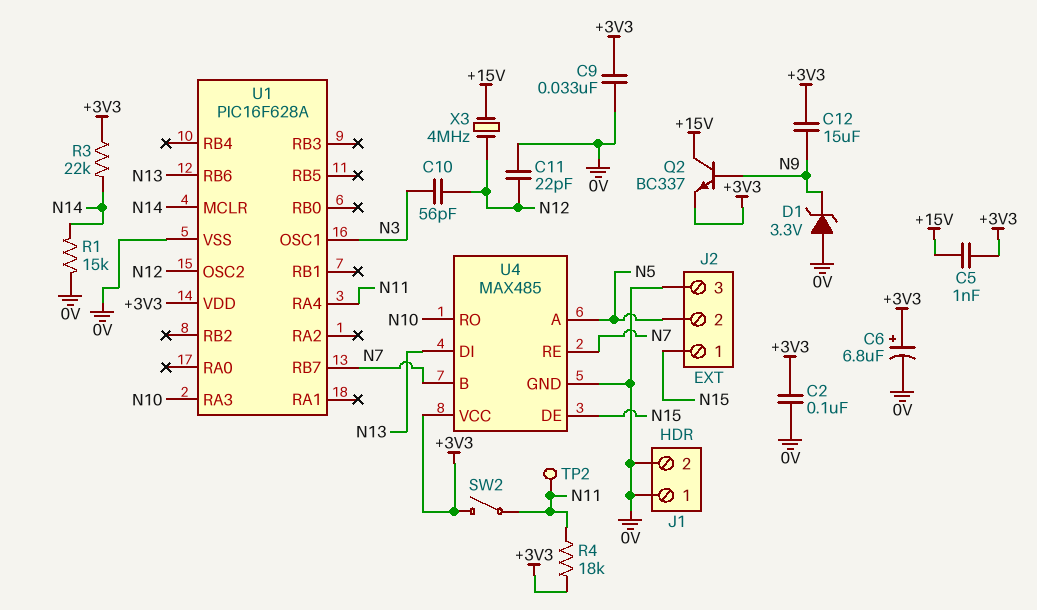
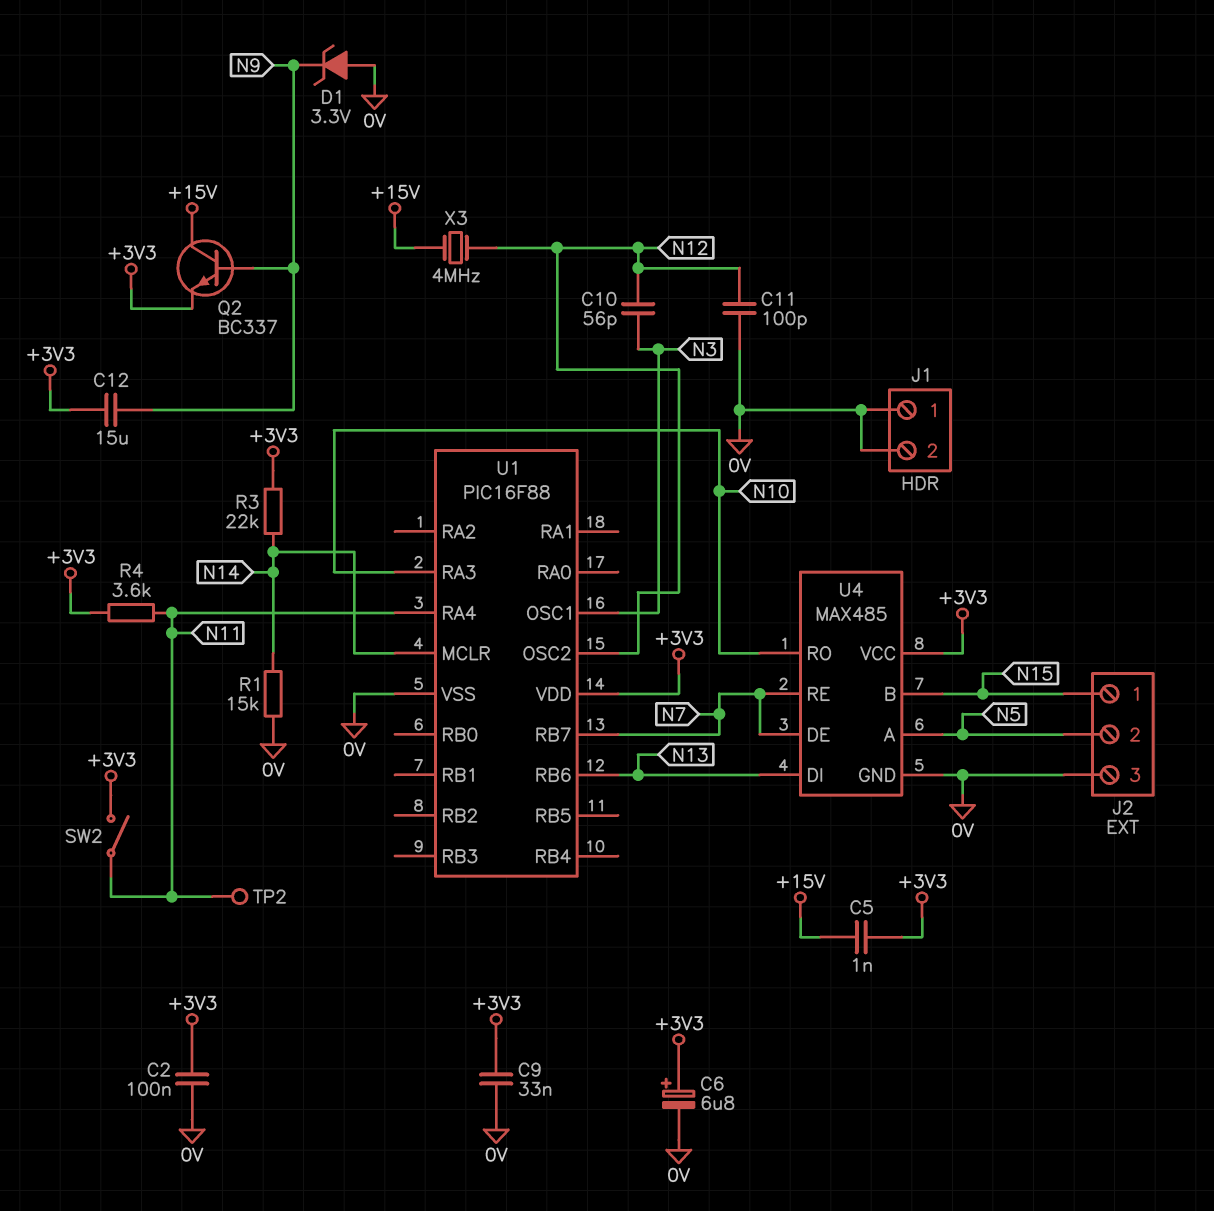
C11: 22pF (0V, N12) -> 100pF (0V, N12)
R4: 18k (+3V3, N11) -> 3.6k (+3V3, N11)
U1: PIC16F628A -> PIC16F88
U4 pin B: N7 -> N15
U4 pin DE: N15 -> N7

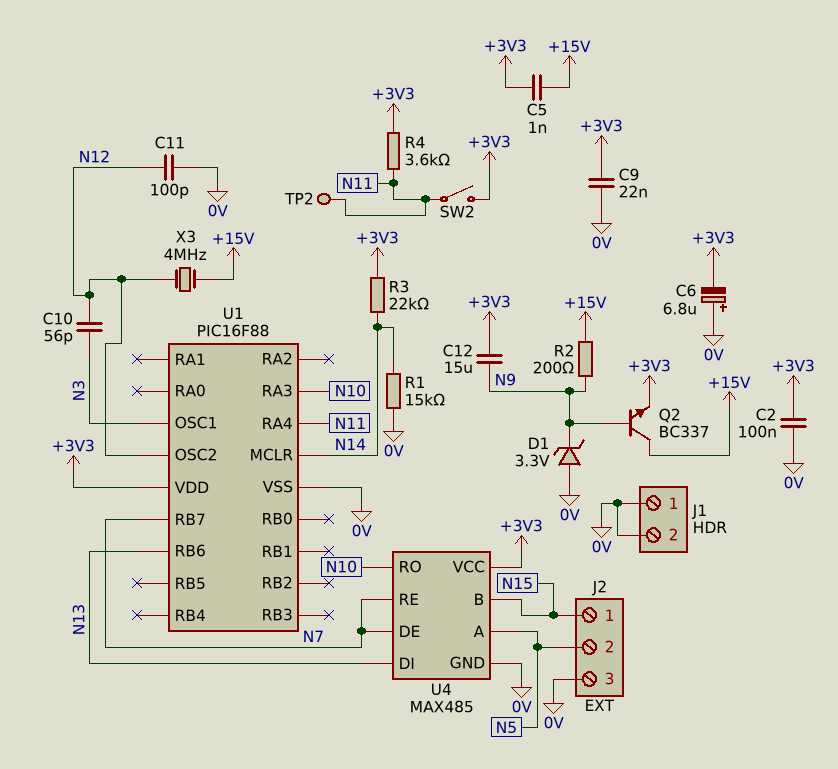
C6: 6.8uF (plus +3V3, minus 0V) -> 6.8uF (plus 0V, minus +3V3)
C9: 33nF (+3V3, 0V) -> 22nF (+3V3, 0V)
R2: none -> 200 (+15V, N9)

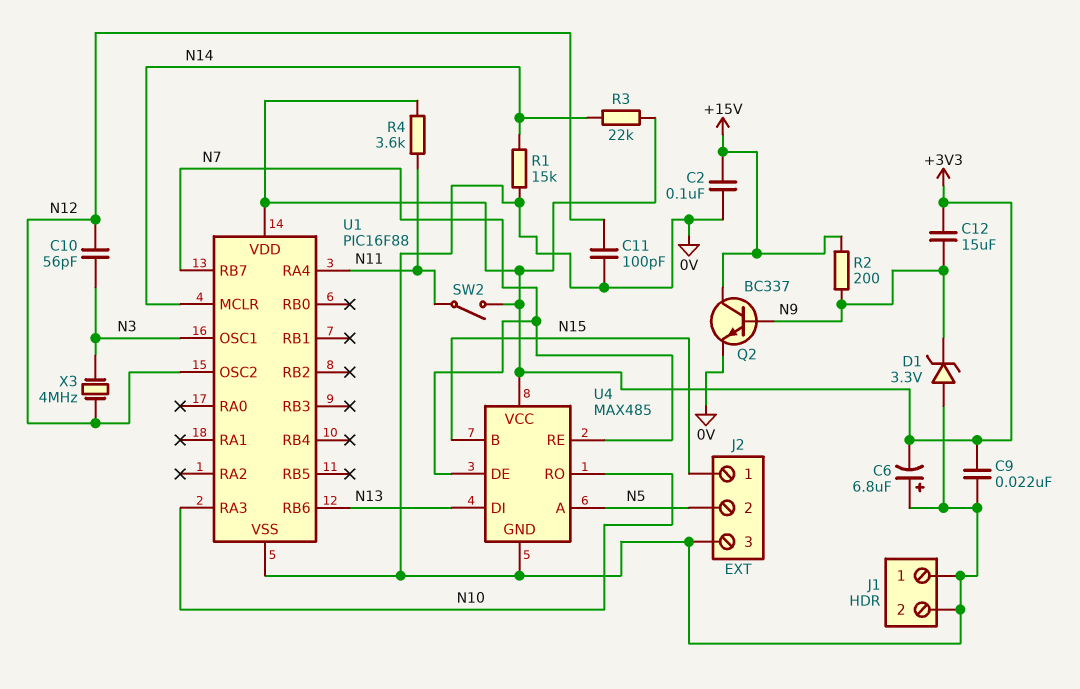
C2: 100nF (+3V3, 0V) -> 100nF (+15V, 0V)
C5: 1nF (+3V3, +15V) -> none
Q2: NPN BC337 (B N9, C +15V, E +3V3) -> NPN BC337 (B N9, C +15V, E 0V)
TP2: test point (N11) -> none
X3: 4MHz (+15V, N12) -> 4MHz (N3, N12)

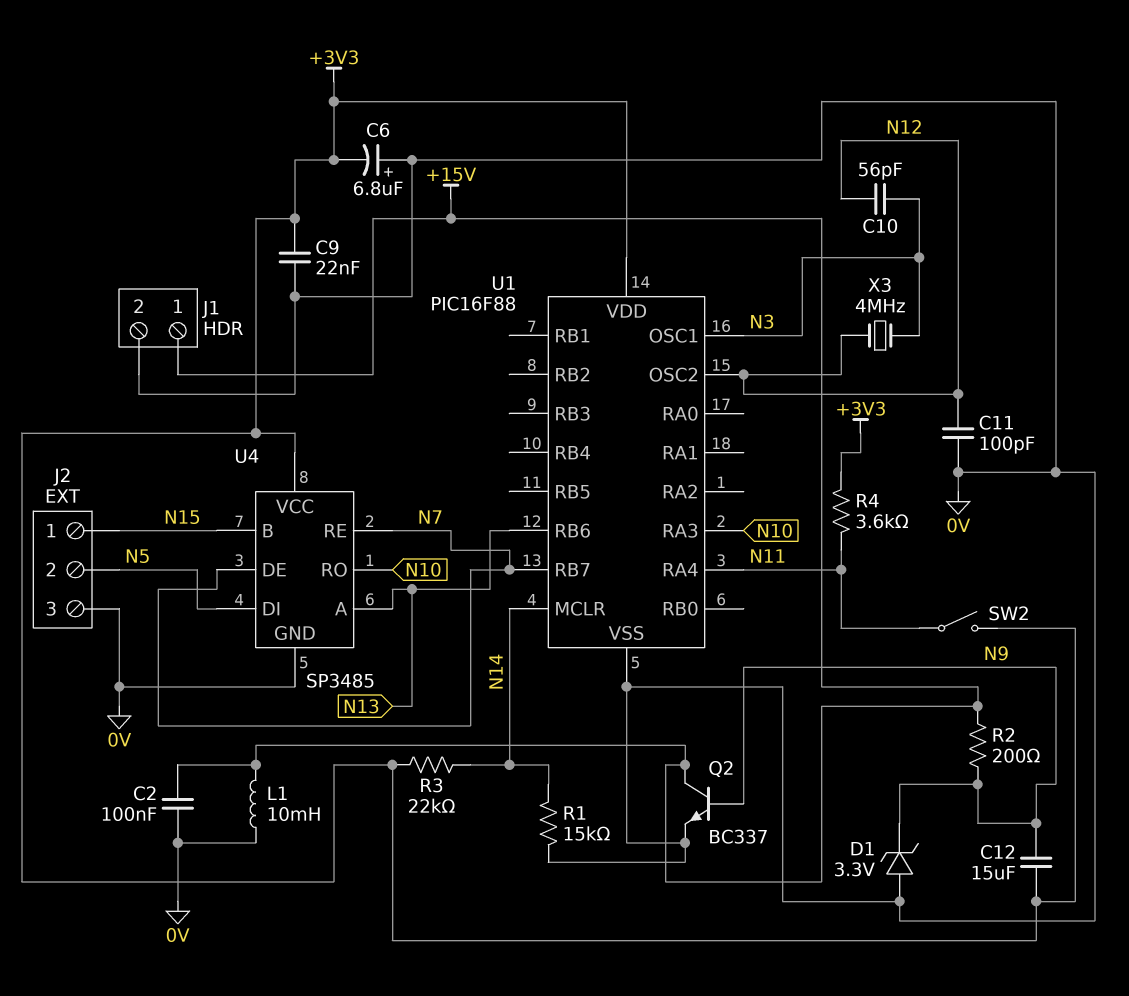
J1 pin 1: 0V -> +15V
L1: none -> 10mH (+15V, 0V)
U4: MAX485 -> SP3485
U4 pin A: N5 -> N13
U4 pin DI: N13 -> N5

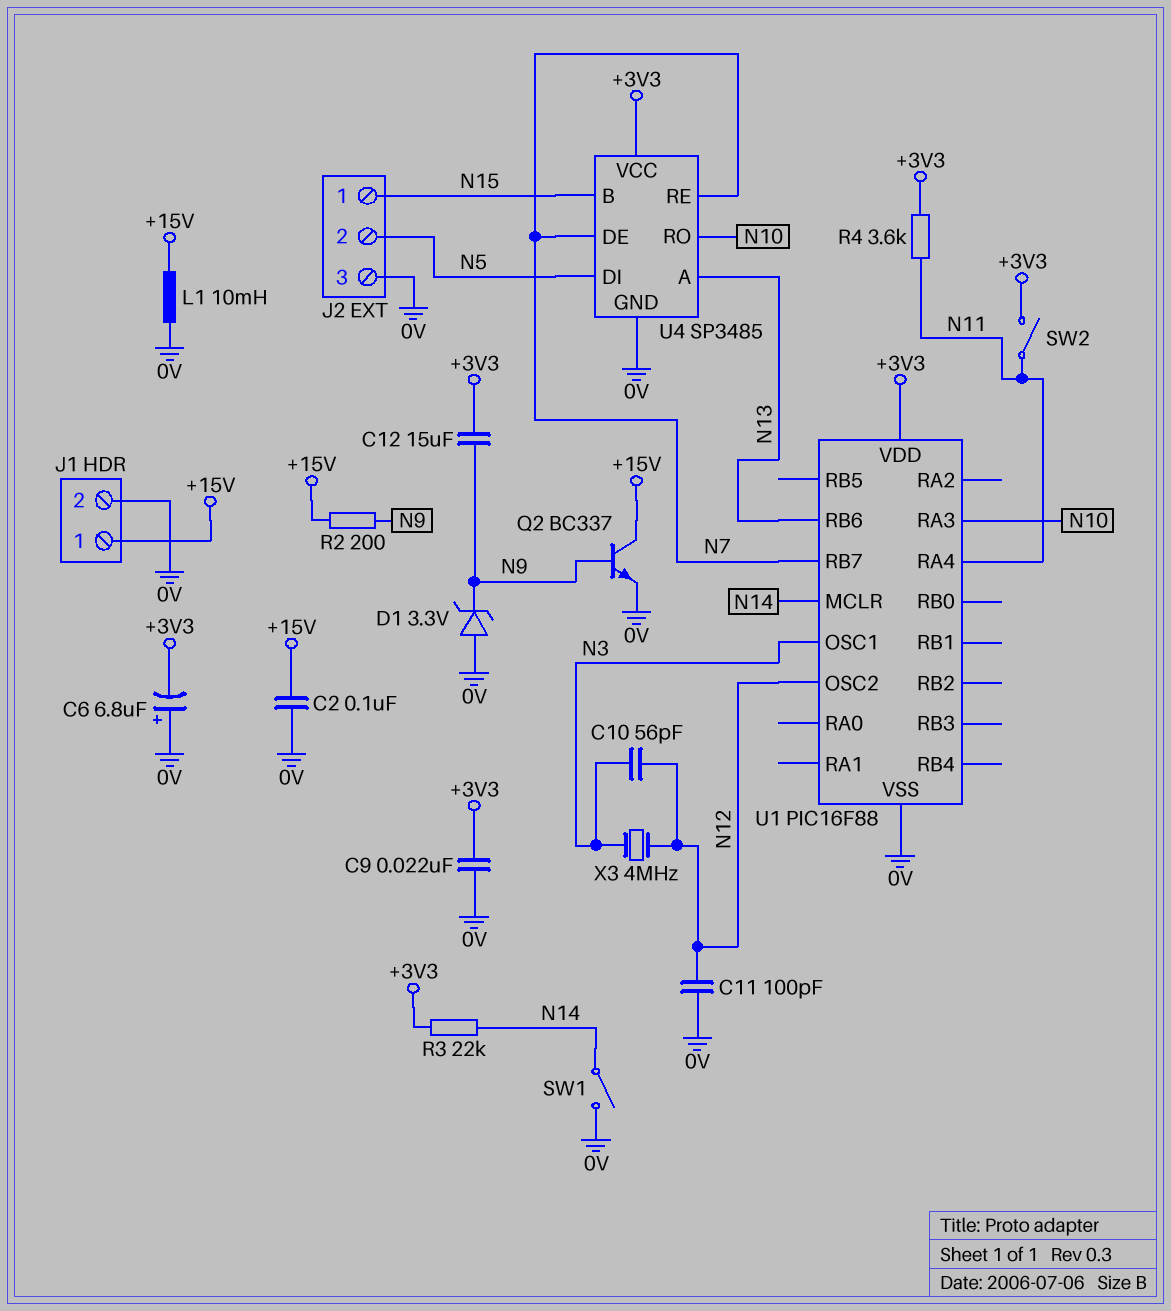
R1: 15k (0V, N14) -> none
SW1: none -> switch (0V, N14)

